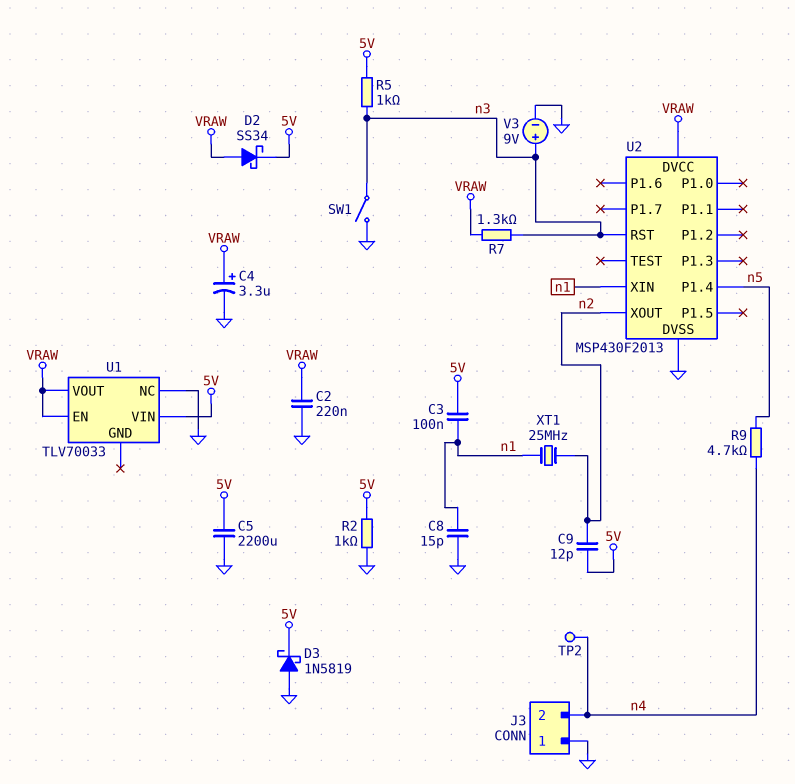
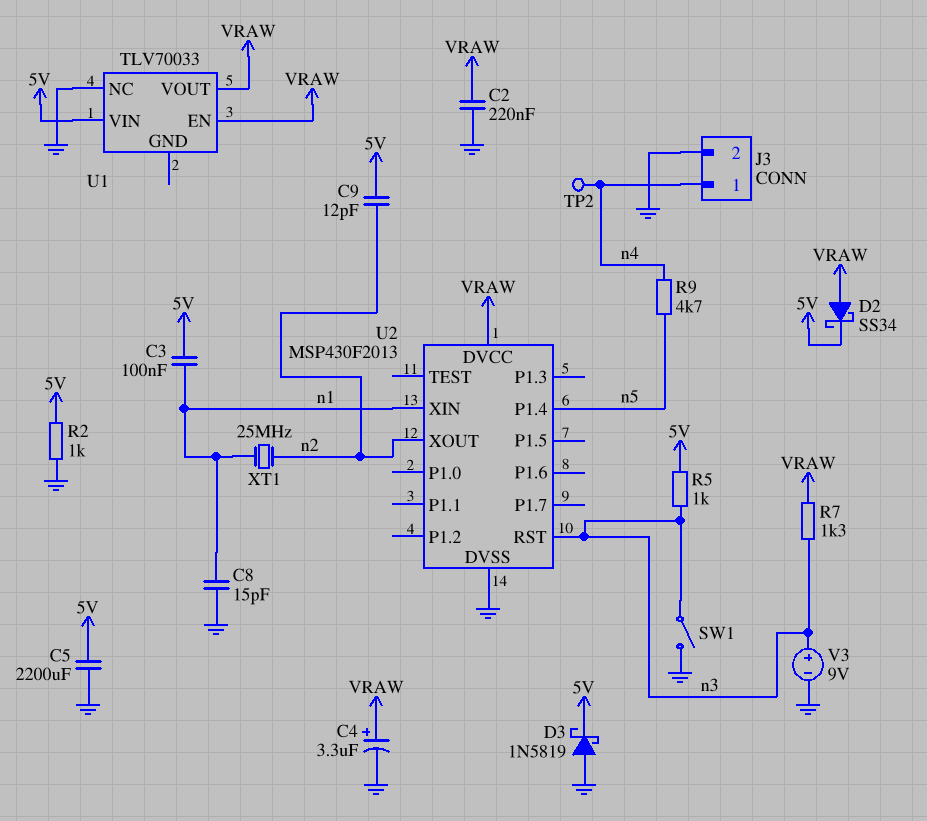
J3 pin 1: GND -> n4
J3 pin 2: n4 -> GND

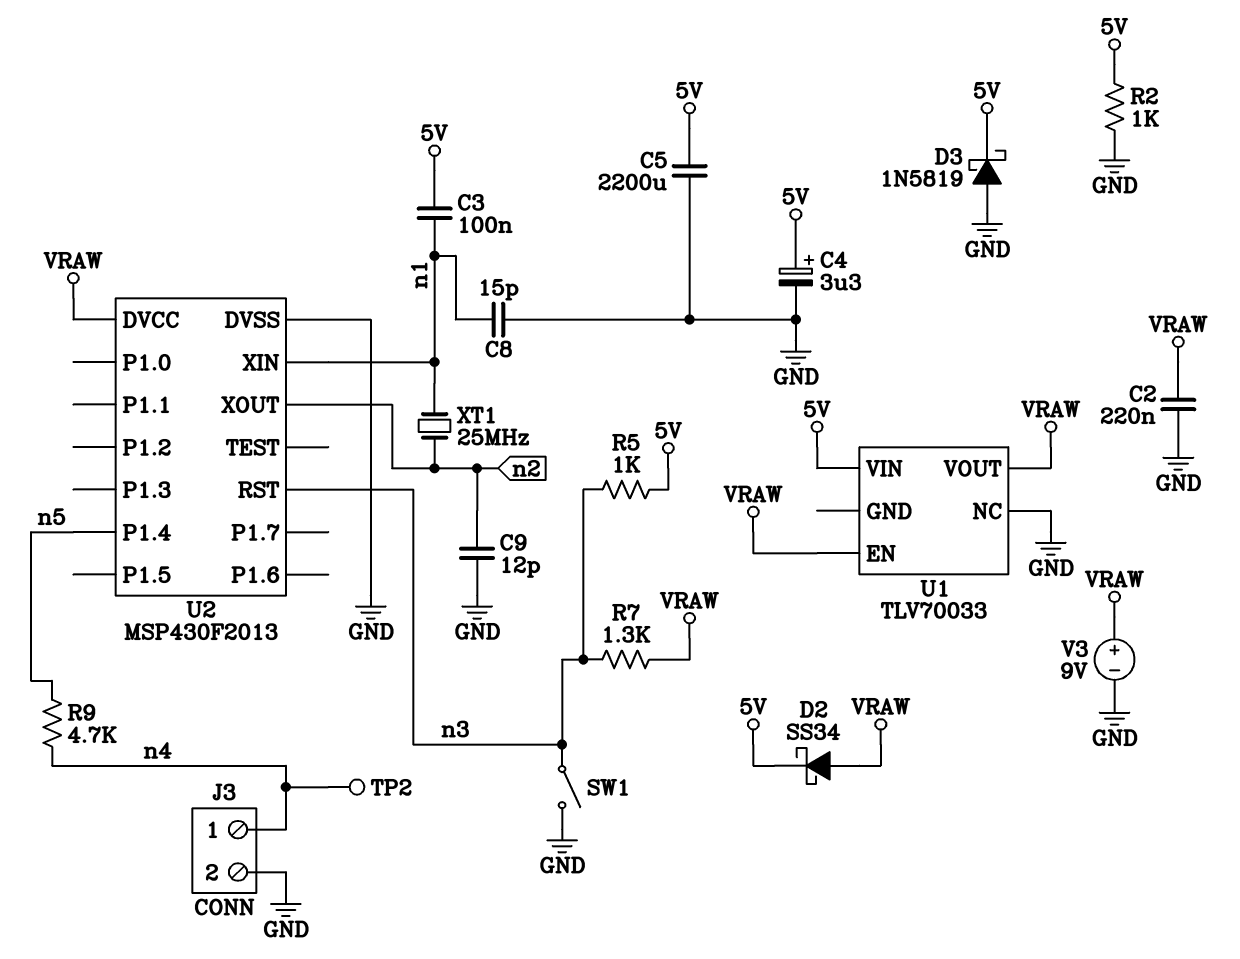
C4: 3.3uF (plus VRAW, minus GND) -> 3.3uF (plus 5V, minus GND)
C9: 12pF (5V, n2) -> 12pF (GND, n2)
V3: 9V (plus n3, minus GND) -> 9V (plus VRAW, minus GND)

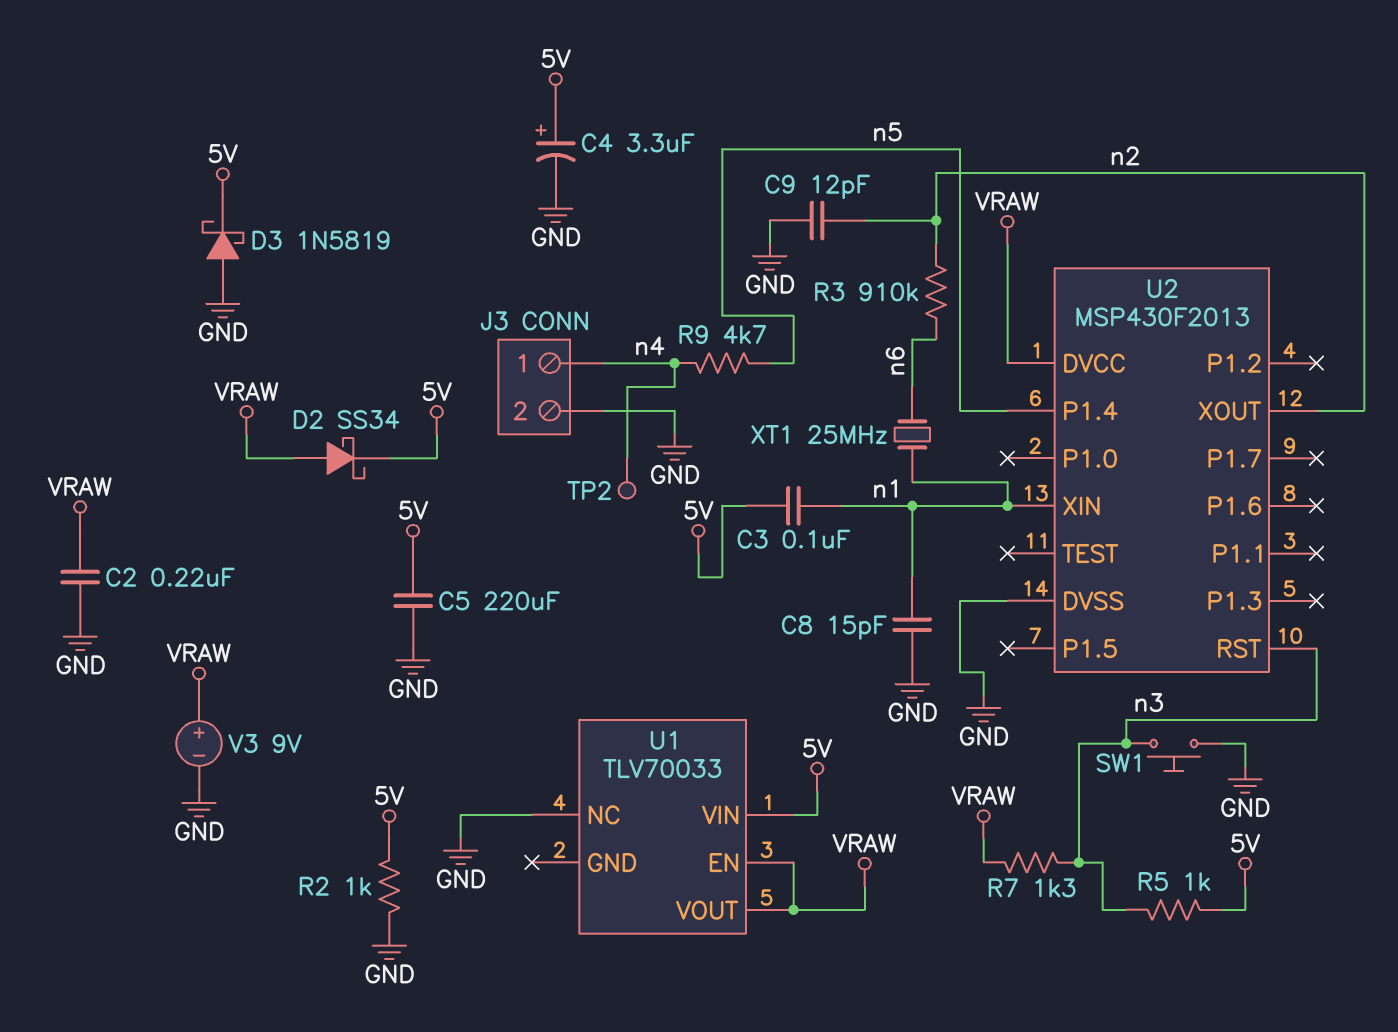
C5: 2200uF (5V, GND) -> 220uF (5V, GND)
R3: none -> 910k (n2, n6)
SW1: switch (GND, n3) -> button (GND, n3)
XT1: 25MHz (n1, n2) -> 25MHz (n1, n6)

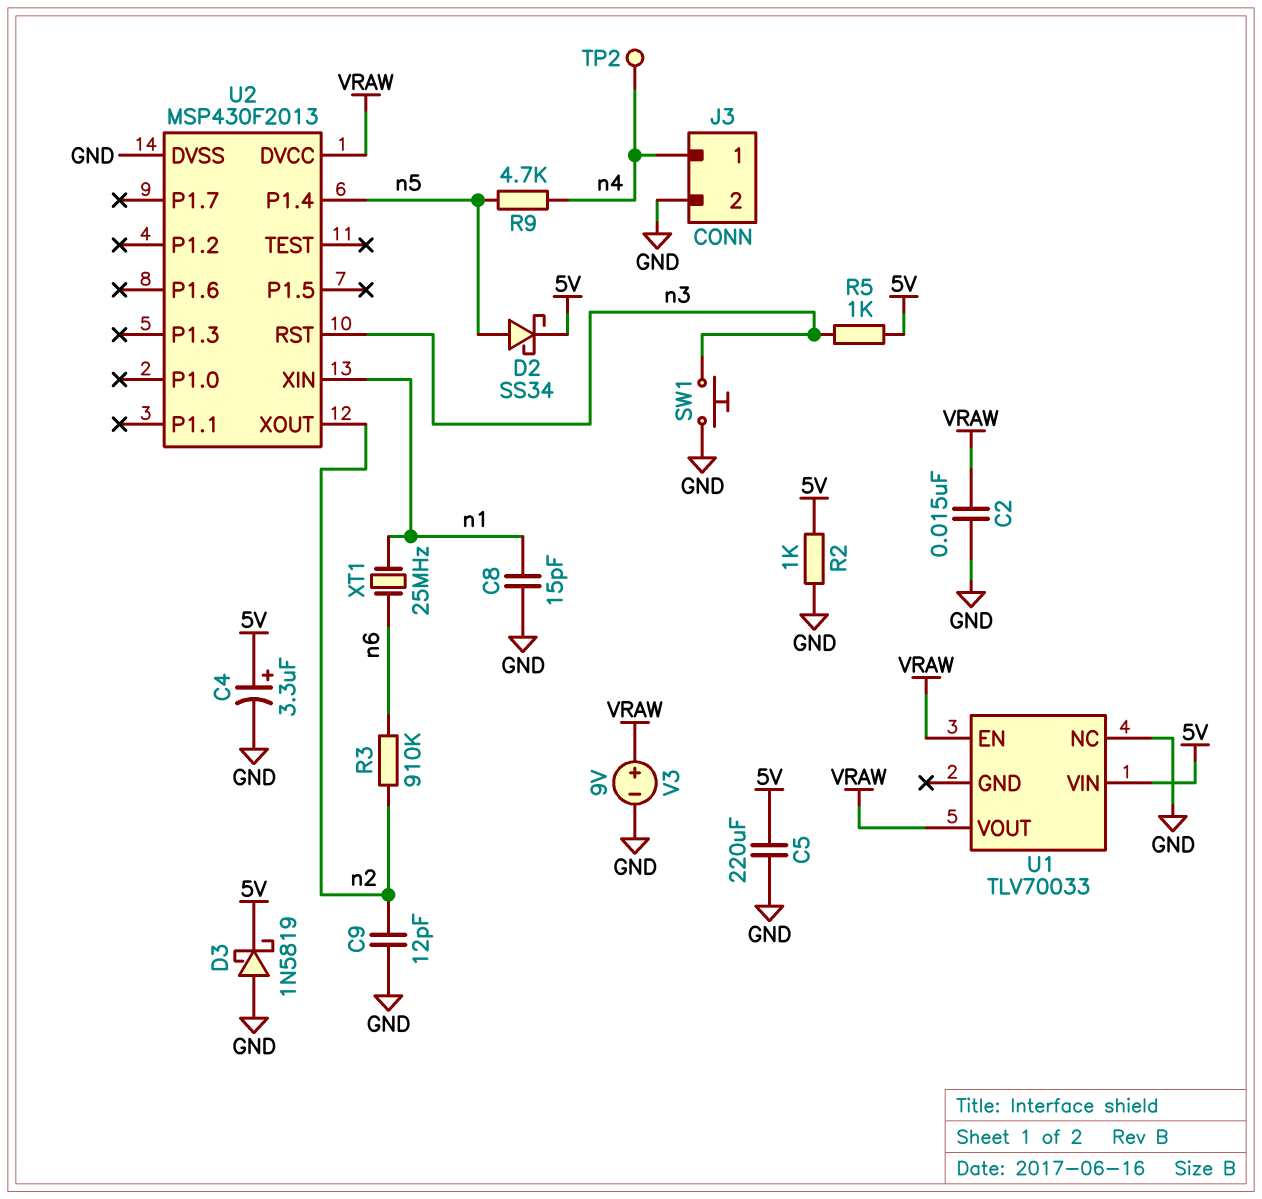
C2: 220nF (GND, VRAW) -> 15nF (GND, VRAW)
C3: 100nF (5V, n1) -> none
D2: schottky SS34 (A VRAW, K 5V) -> schottky SS34 (A n5, K 5V)
R7: 1.3k (VRAW, n3) -> none

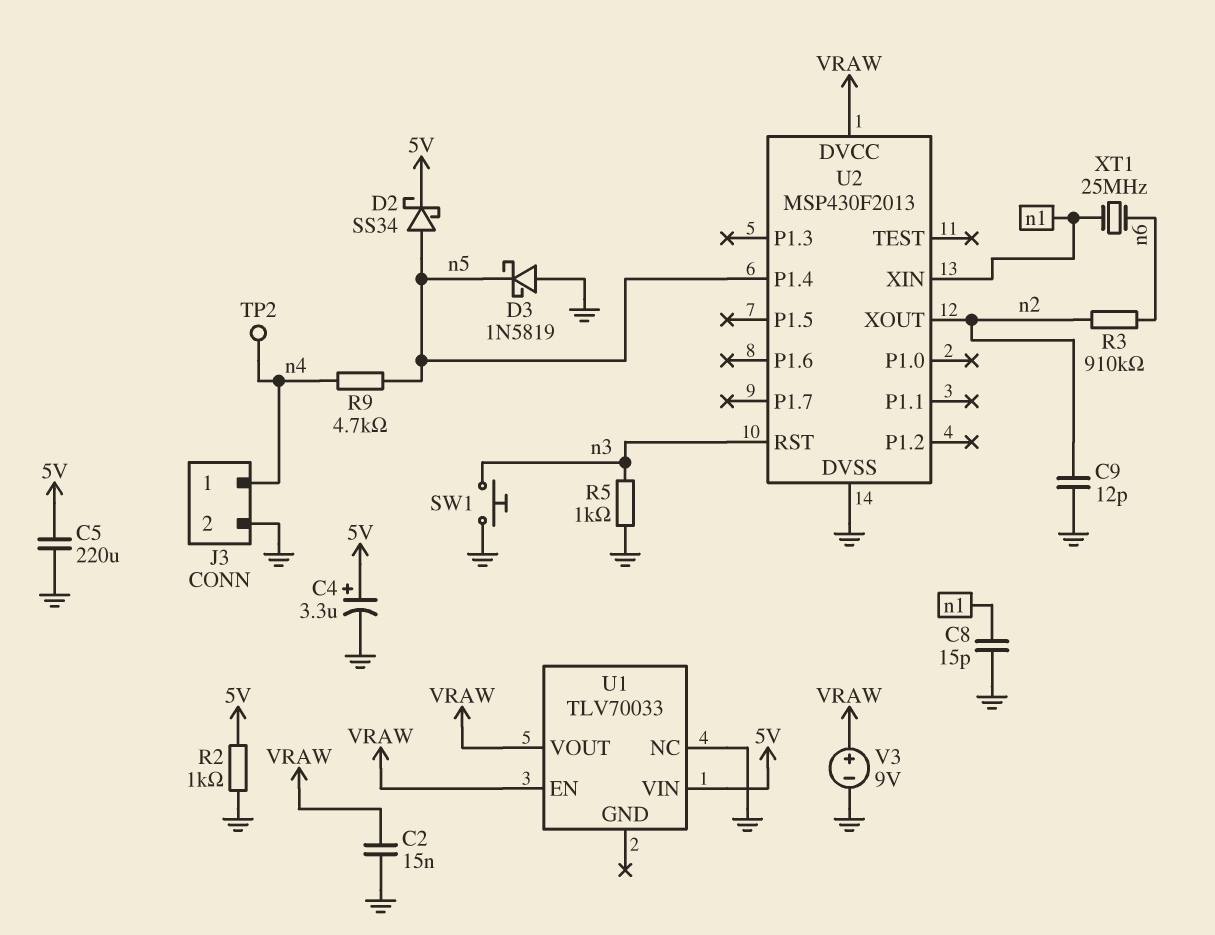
D3: schottky 1N5819 (A GND, K 5V) -> schottky 1N5819 (A GND, K n5)
R5: 1k (5V, n3) -> 1k (GND, n3)

